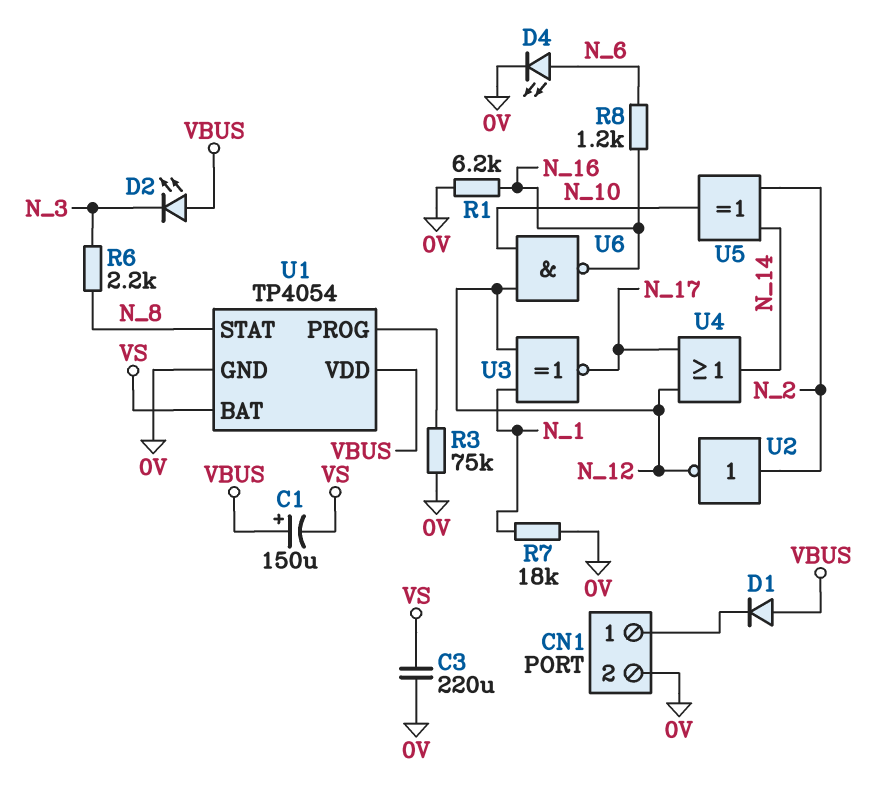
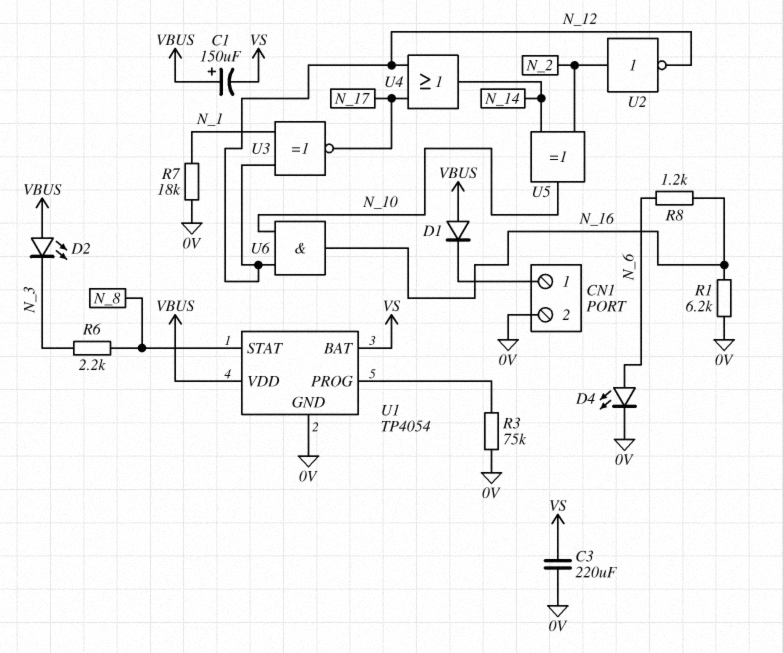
U6: NAND (in N_10, in N_12, out N_16) -> AND (in N_10, in N_12, out N_16)

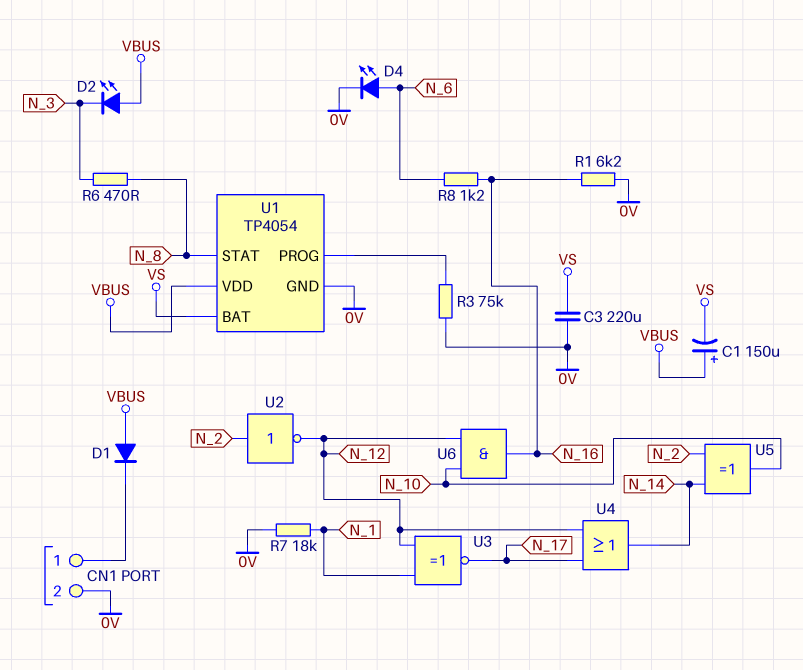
R6: 2.2k (N_3, N_8) -> 470 (N_3, N_8)

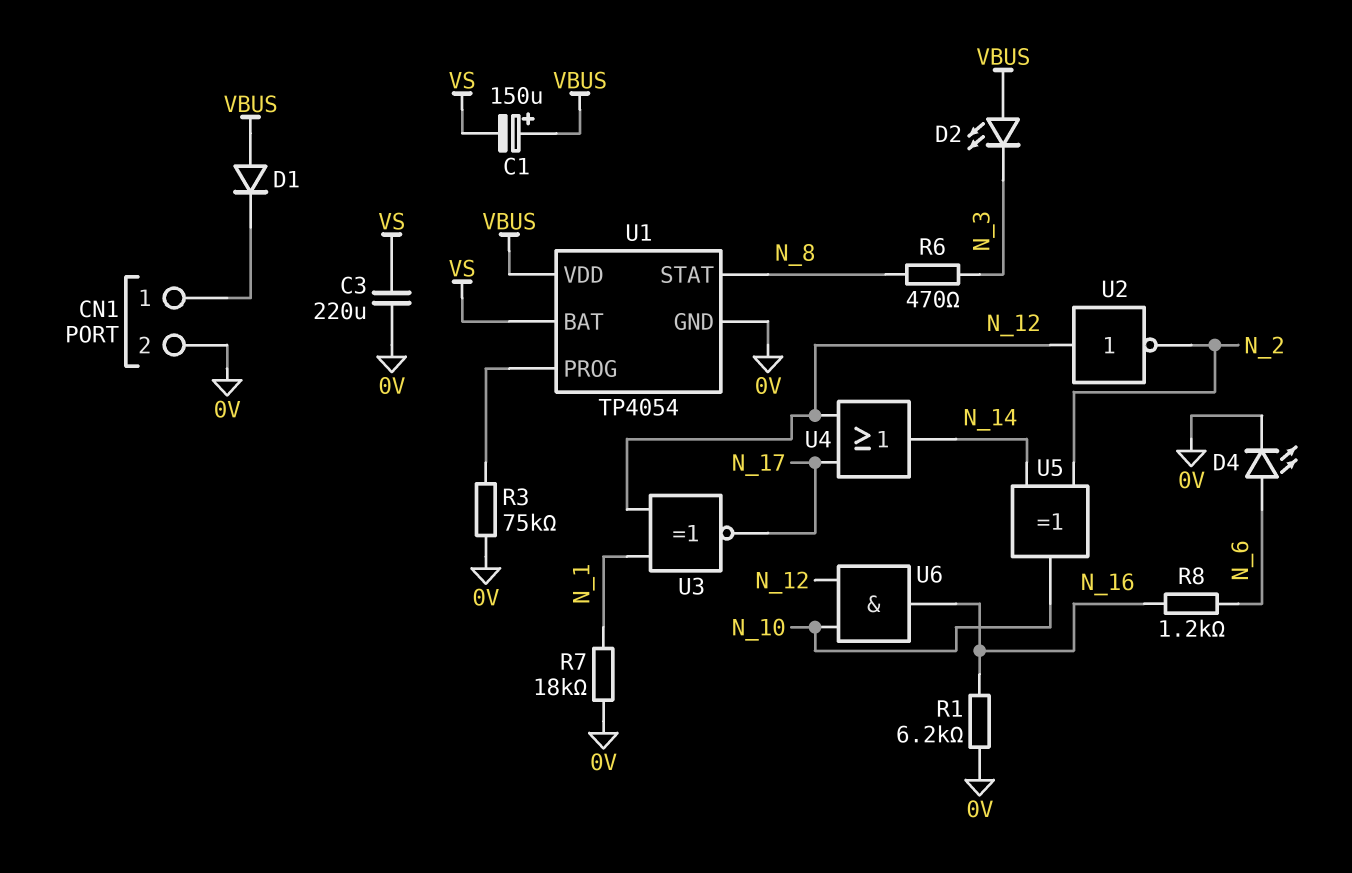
U2: NOT (in N_2, out N_12) -> NOT (in N_12, out N_2)

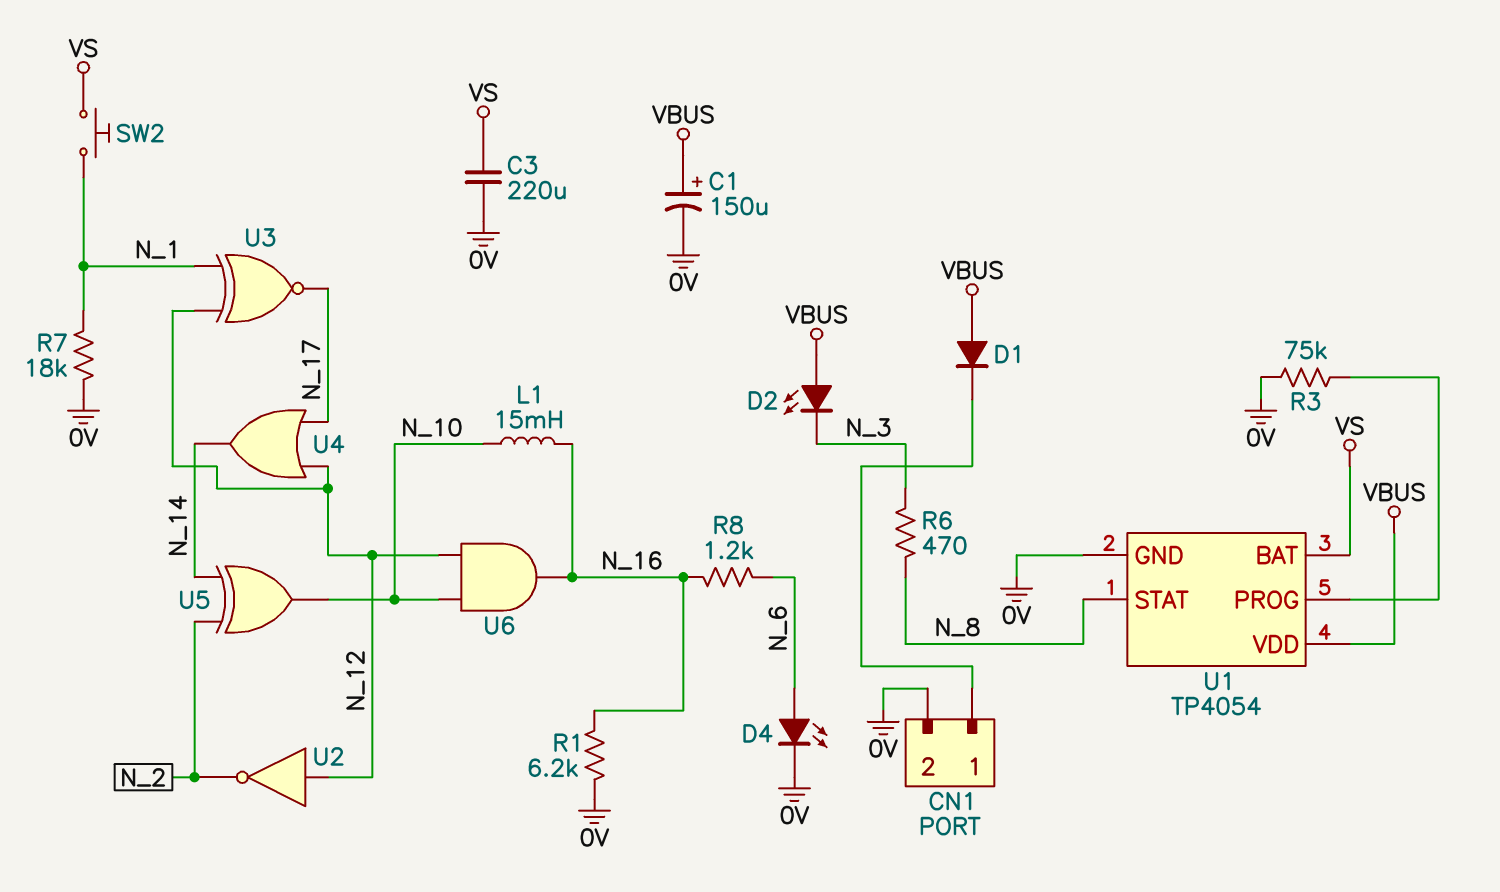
C1: 150uF (plus VBUS, minus VS) -> 150uF (plus VBUS, minus 0V)
L1: none -> 15mH (N_10, N_16)
SW2: none -> button (N_1, VS)

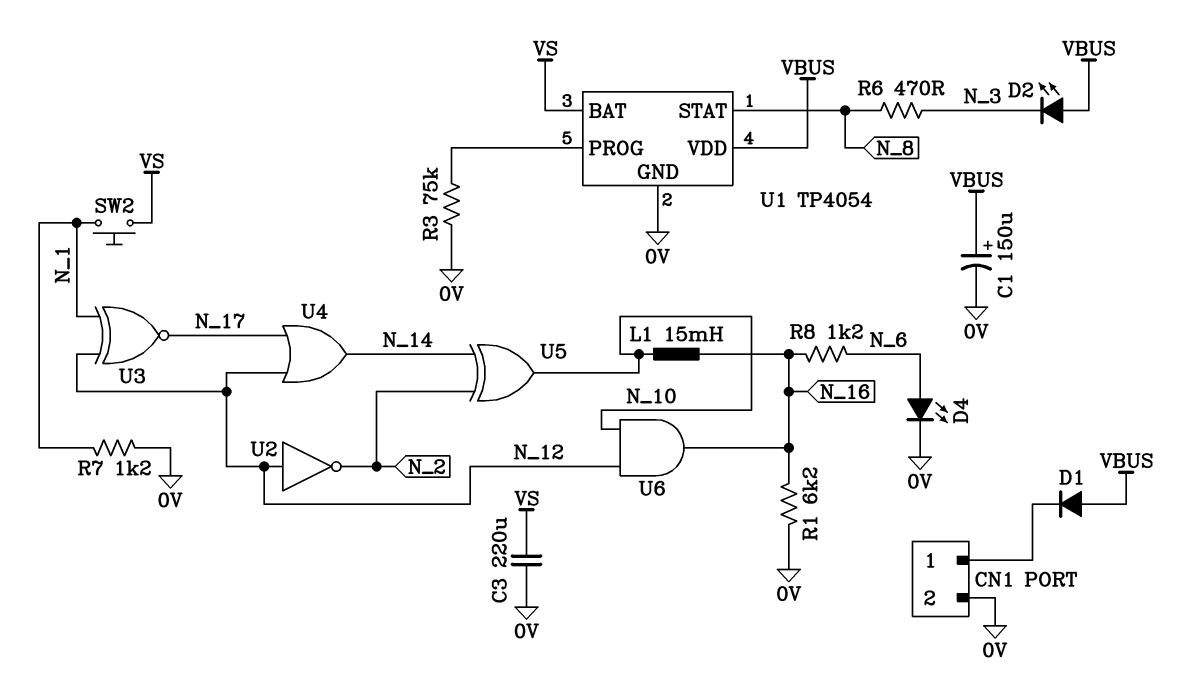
R7: 18k (0V, N_1) -> 1.2k (0V, N_1)

